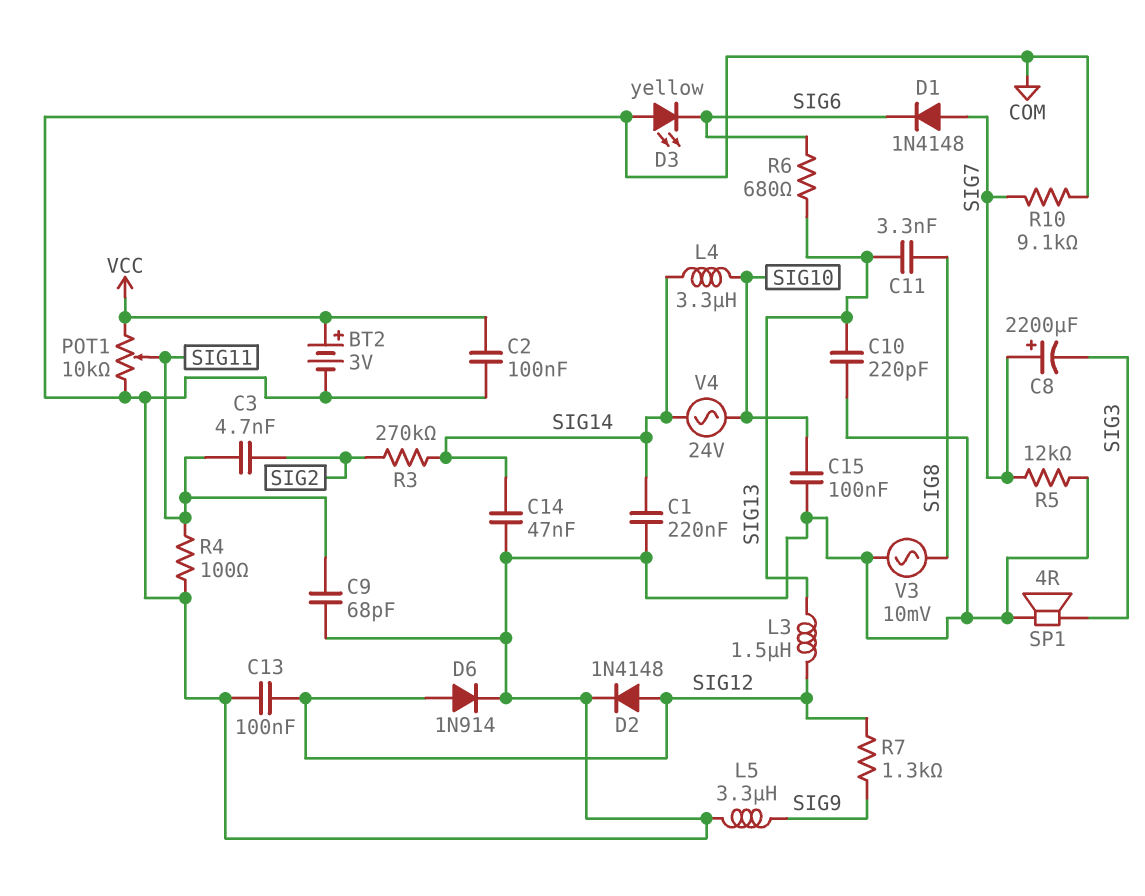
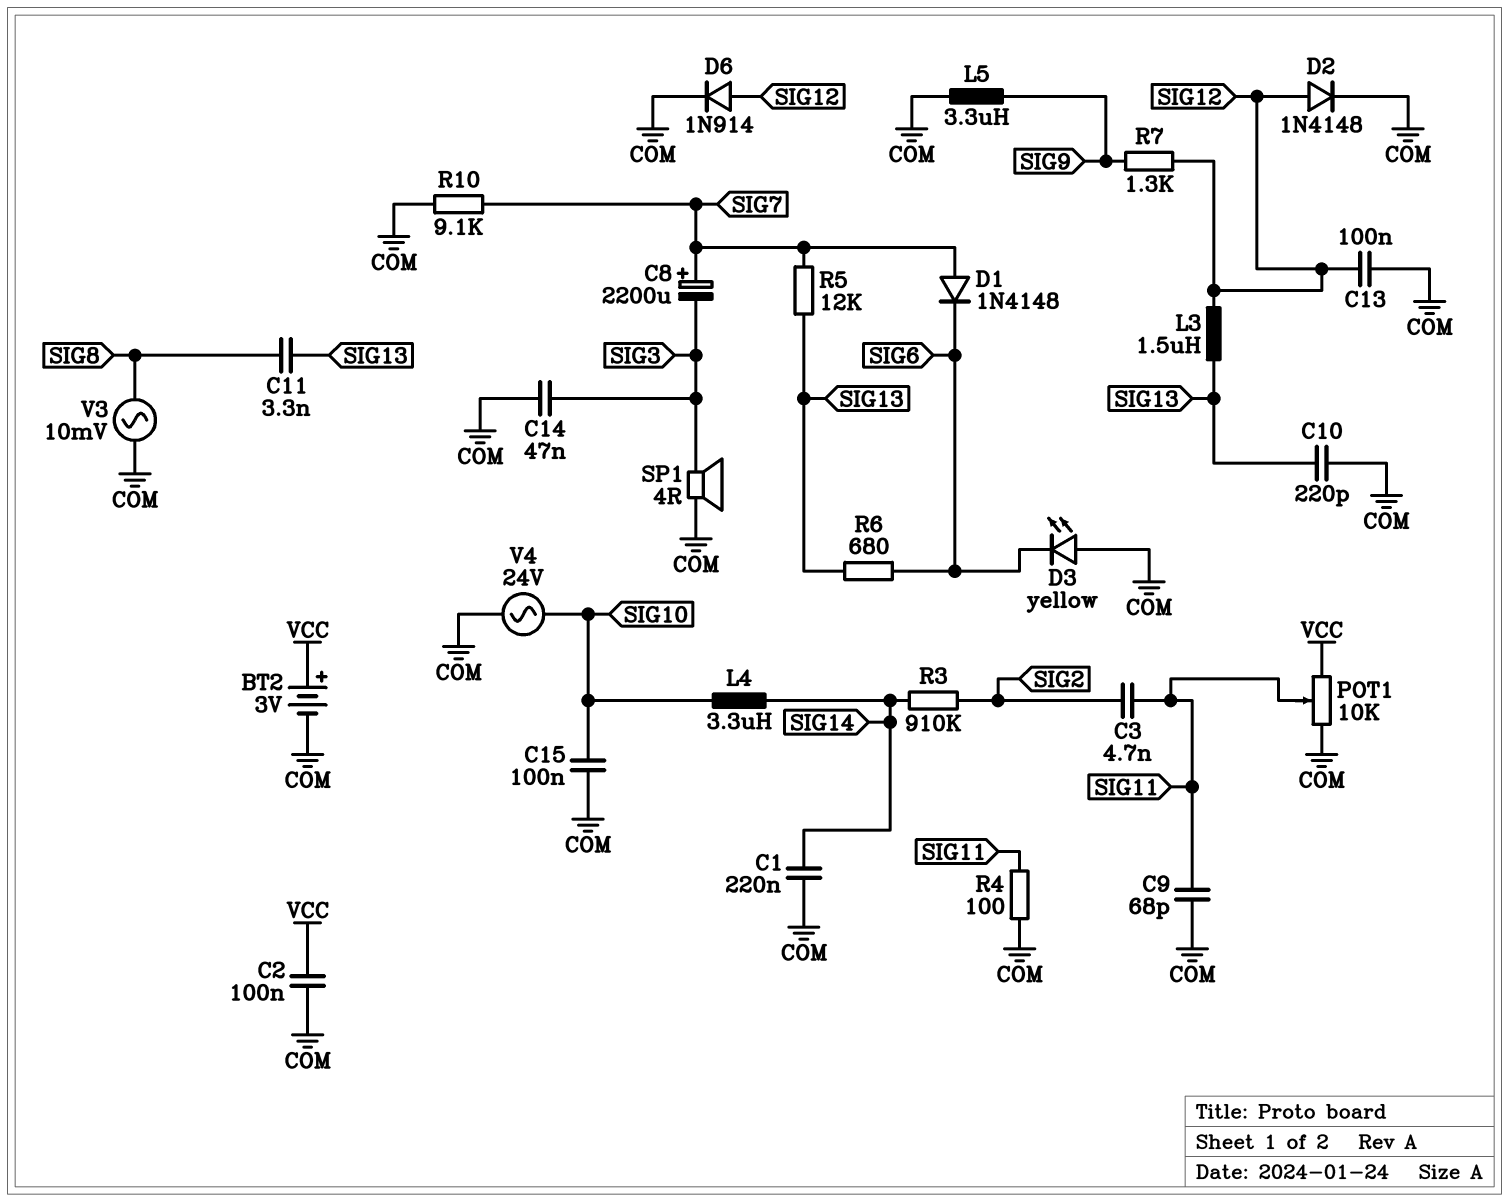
C14: 47nF (COM, SIG14) -> 47nF (COM, SIG3)
R3: 270k (SIG2, SIG14) -> 910k (SIG2, SIG14)
R5: 12k (COM, SIG7) -> 12k (SIG7, SIG13)
V4: AC 24V (SIG10, SIG14) -> AC 24V (COM, SIG10)

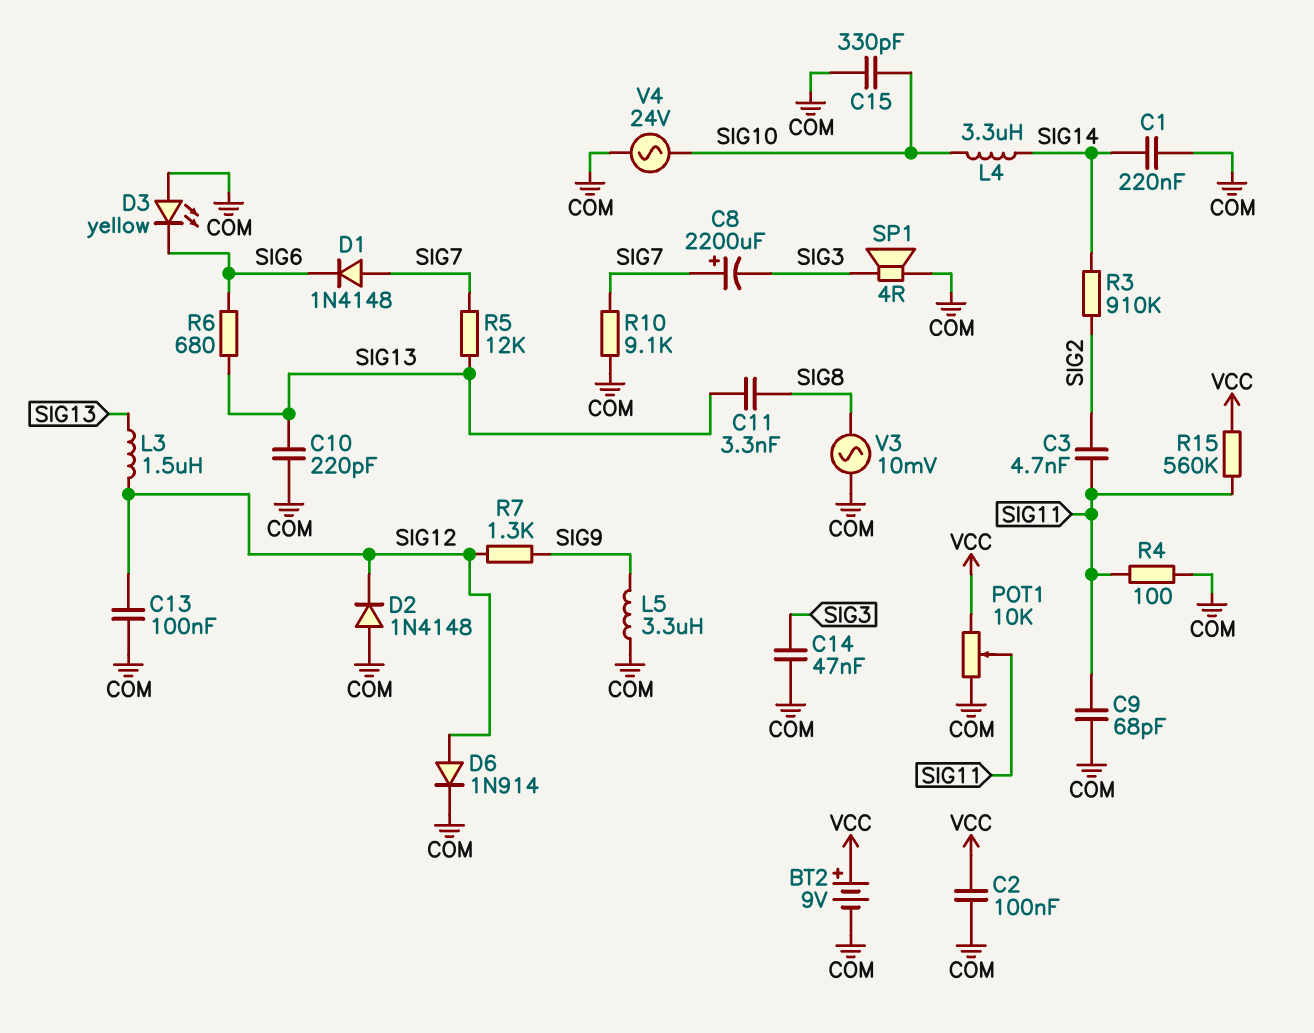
BT2: 3V (plus VCC, minus COM) -> 9V (plus VCC, minus COM)
C15: 100nF (COM, SIG10) -> 330pF (COM, SIG10)
D2: diode 1N4148 (A SIG12, K COM) -> diode 1N4148 (A COM, K SIG12)
R15: none -> 560k (SIG11, VCC)

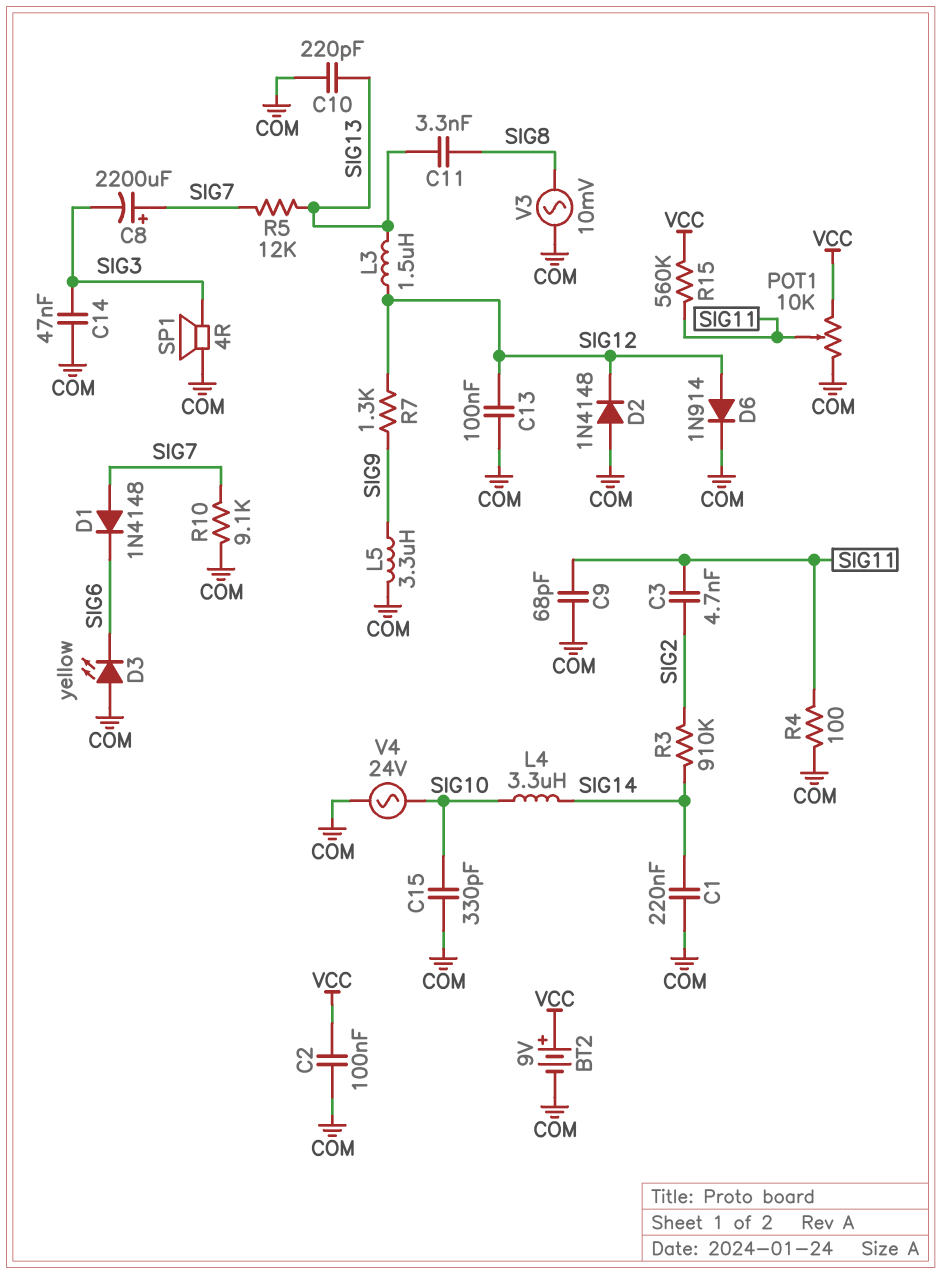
R6: 680 (SIG6, SIG13) -> none

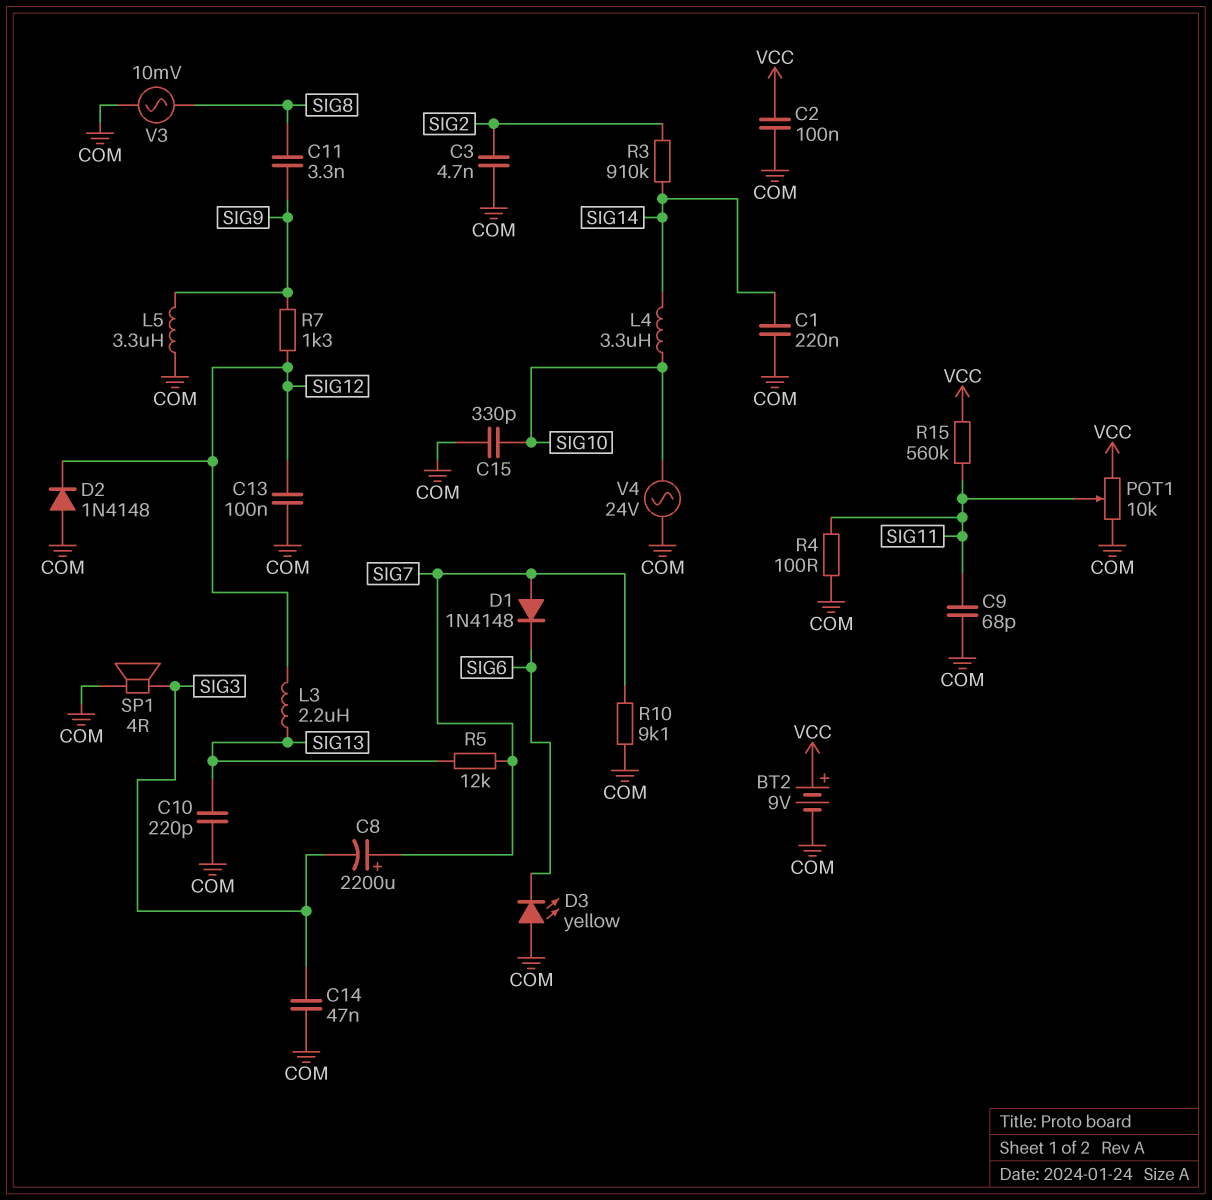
C3: 4.7nF (SIG2, SIG11) -> 4.7nF (COM, SIG2)
C11: 3.3nF (SIG8, SIG13) -> 3.3nF (SIG8, SIG9)
D6: diode 1N914 (A SIG12, K COM) -> none
L3: 1.5uH (SIG12, SIG13) -> 2.2uH (SIG12, SIG13)

